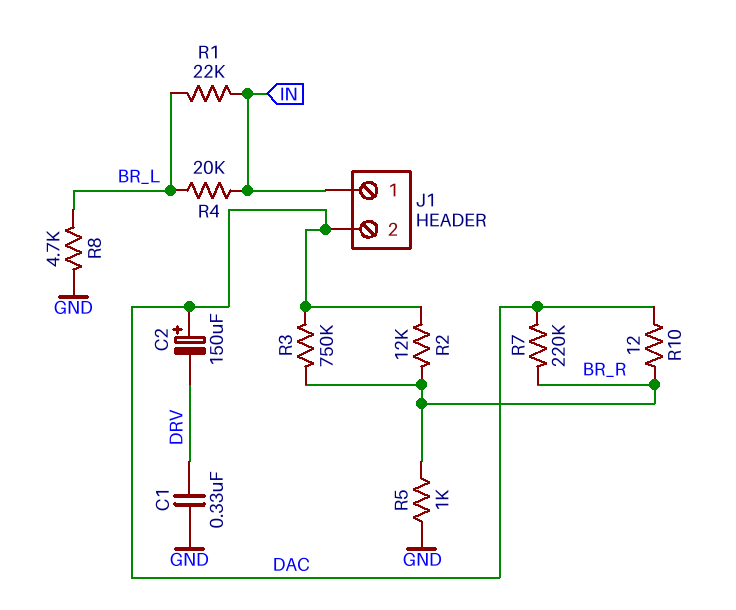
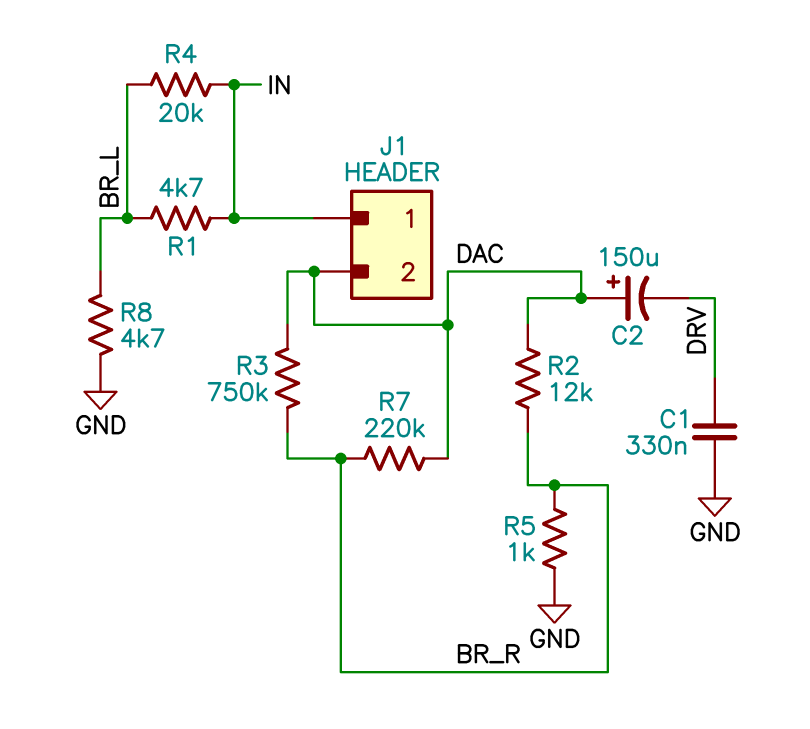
R1: 22k (BR_L, IN) -> 4.7k (BR_L, IN)
R10: 12 (BR_R, DAC) -> none

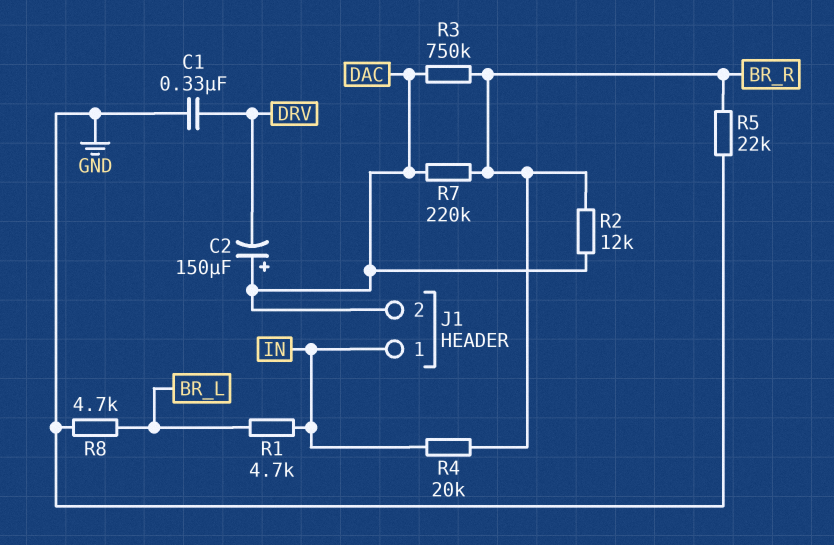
R4: 20k (BR_L, IN) -> 20k (BR_R, IN)
R5: 1k (BR_R, GND) -> 22k (BR_R, GND)

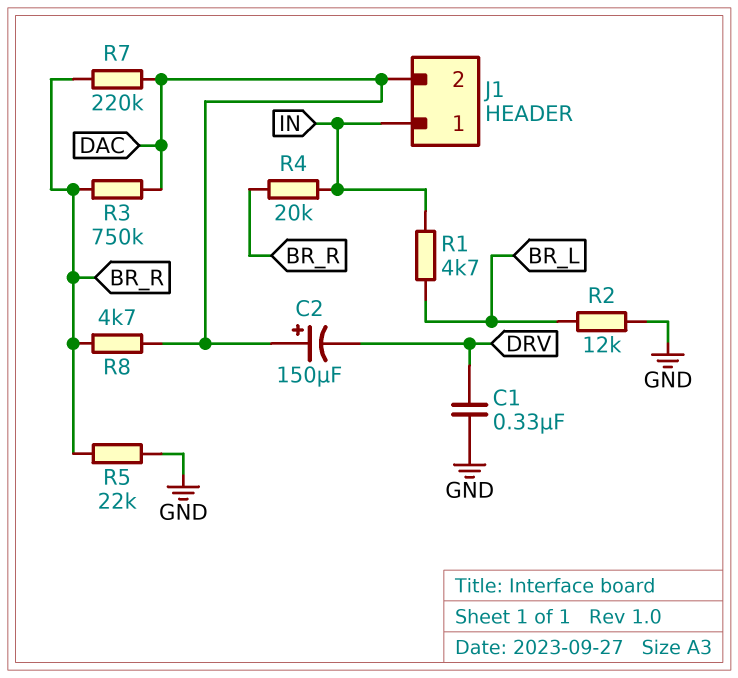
R2: 12k (BR_R, DAC) -> 12k (BR_L, GND)
R8: 4.7k (BR_L, GND) -> 4.7k (BR_R, DAC)

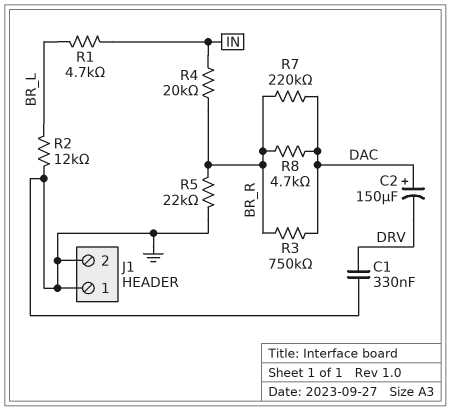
J1 pin 1: IN -> GND
J1 pin 2: DAC -> GND

